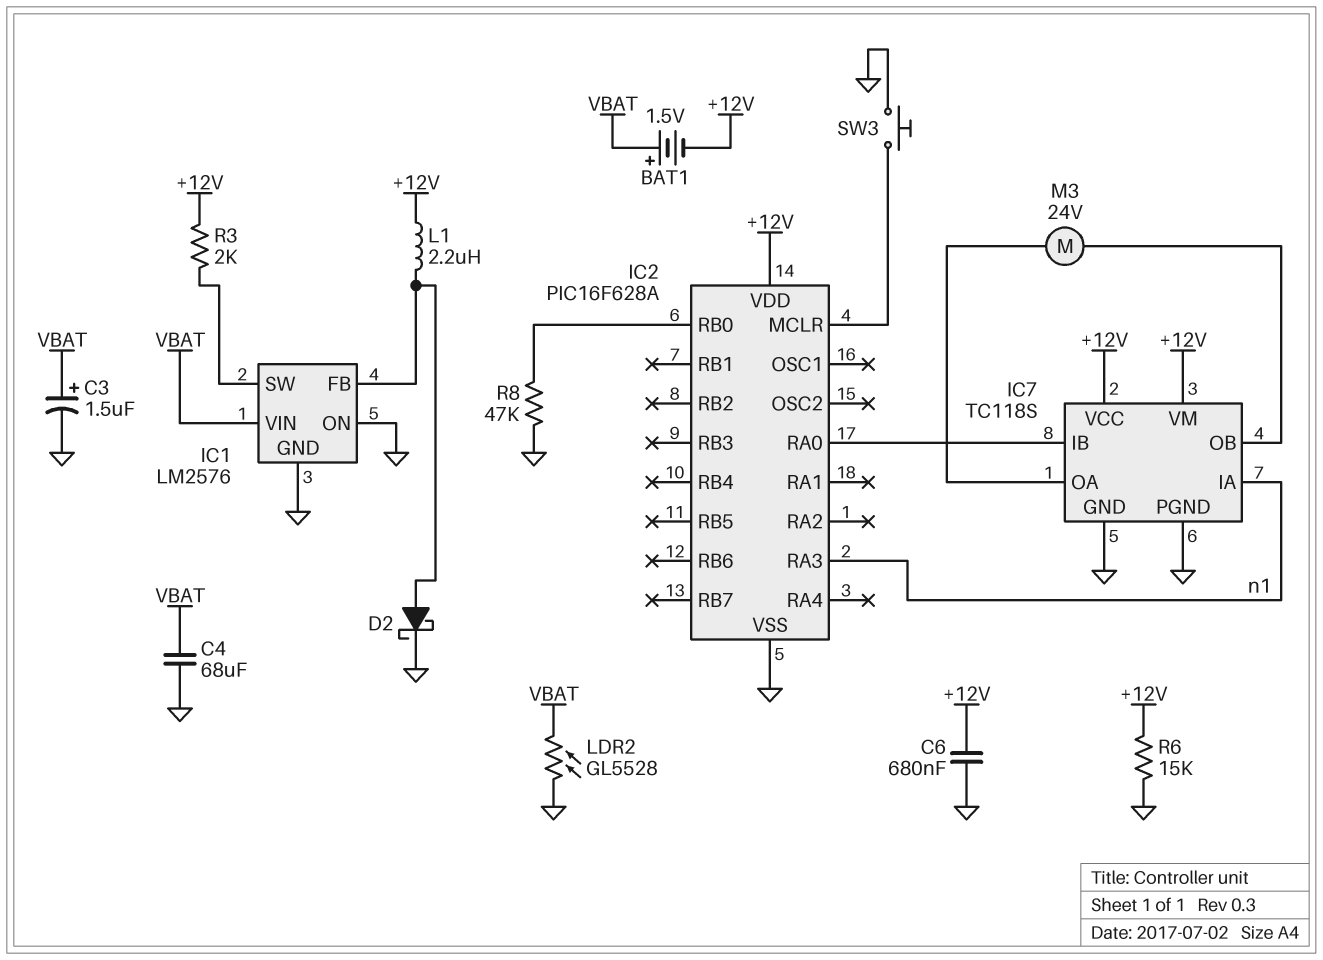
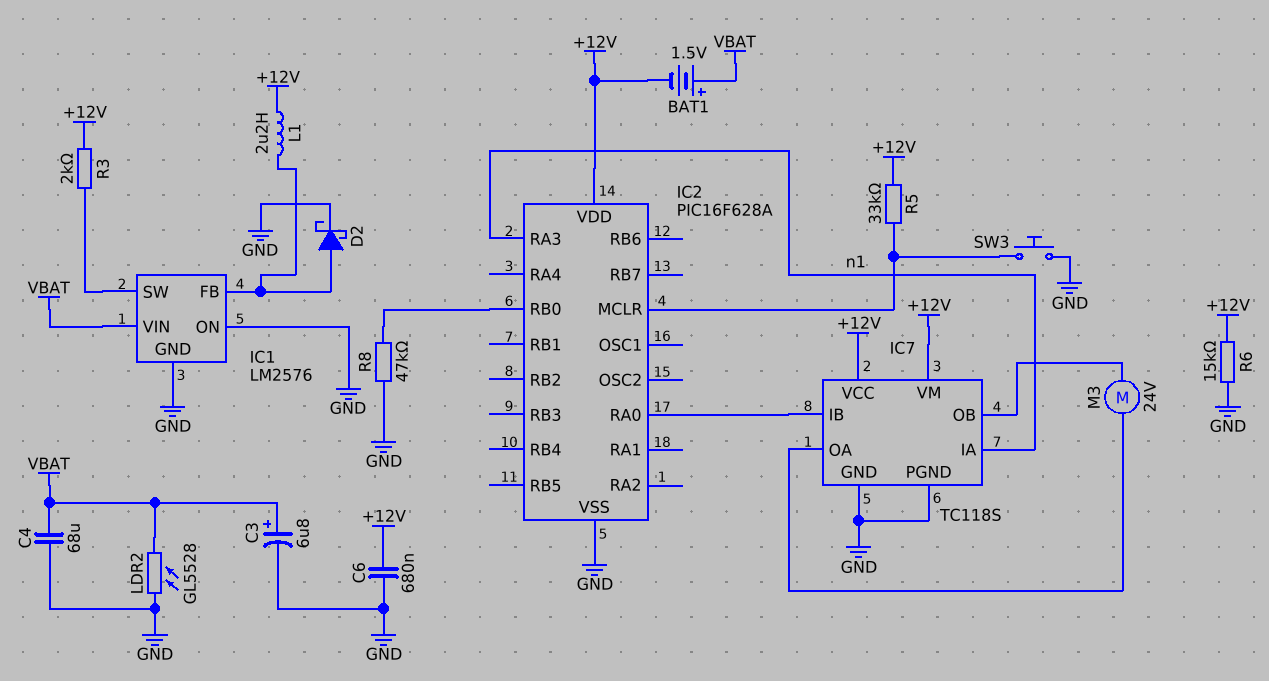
C3: 1.5uF (plus VBAT, minus GND) -> 6.8uF (plus VBAT, minus GND)
R5: none -> 33k (+12V, IC2/MCLR)

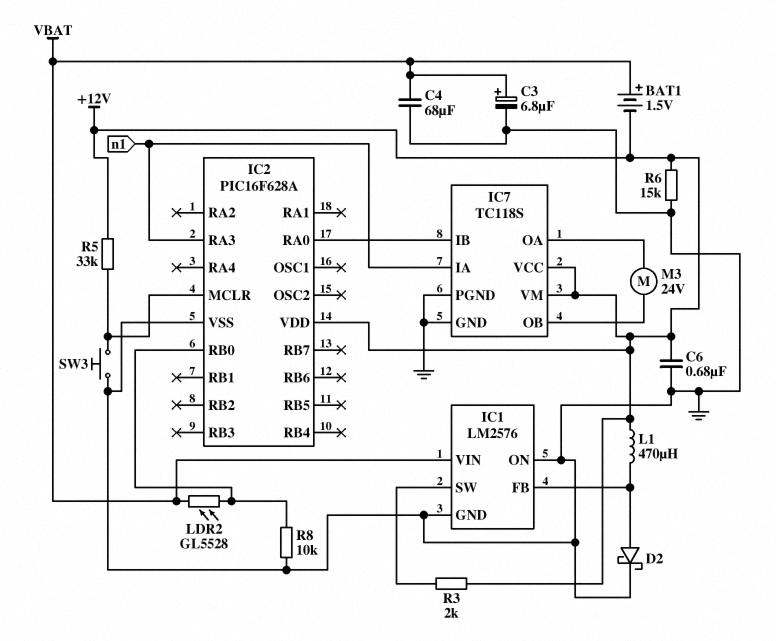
L1: 2.2uH (+12V, IC1/FB) -> 470uH (+12V, IC1/FB)
LDR2: GL5528 (GND, VBAT) -> GL5528 (IC2/RB0, VBAT)
R8: 47k (GND, IC2/RB0) -> 10k (GND, IC2/RB0)

